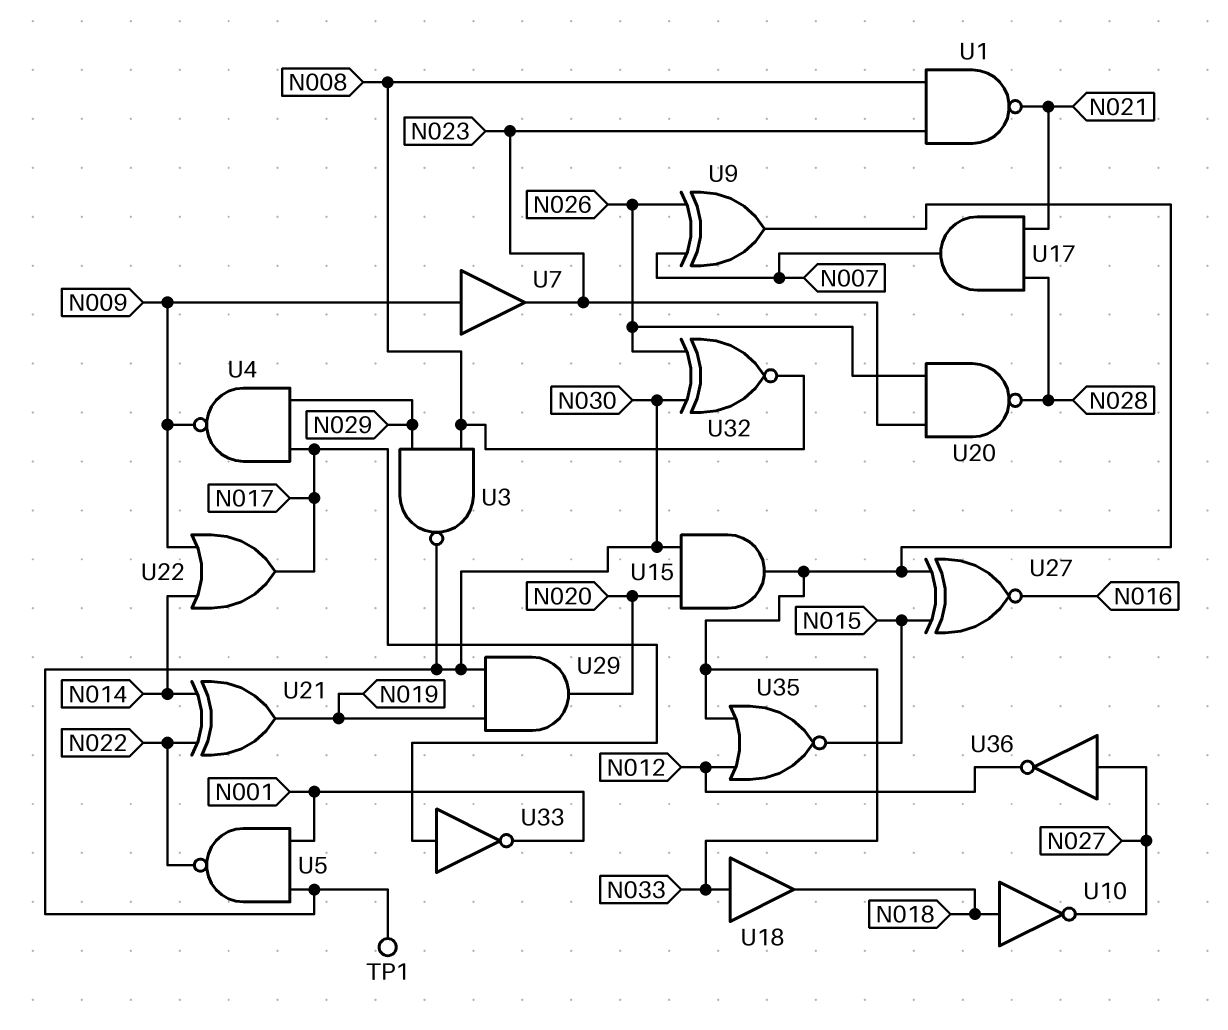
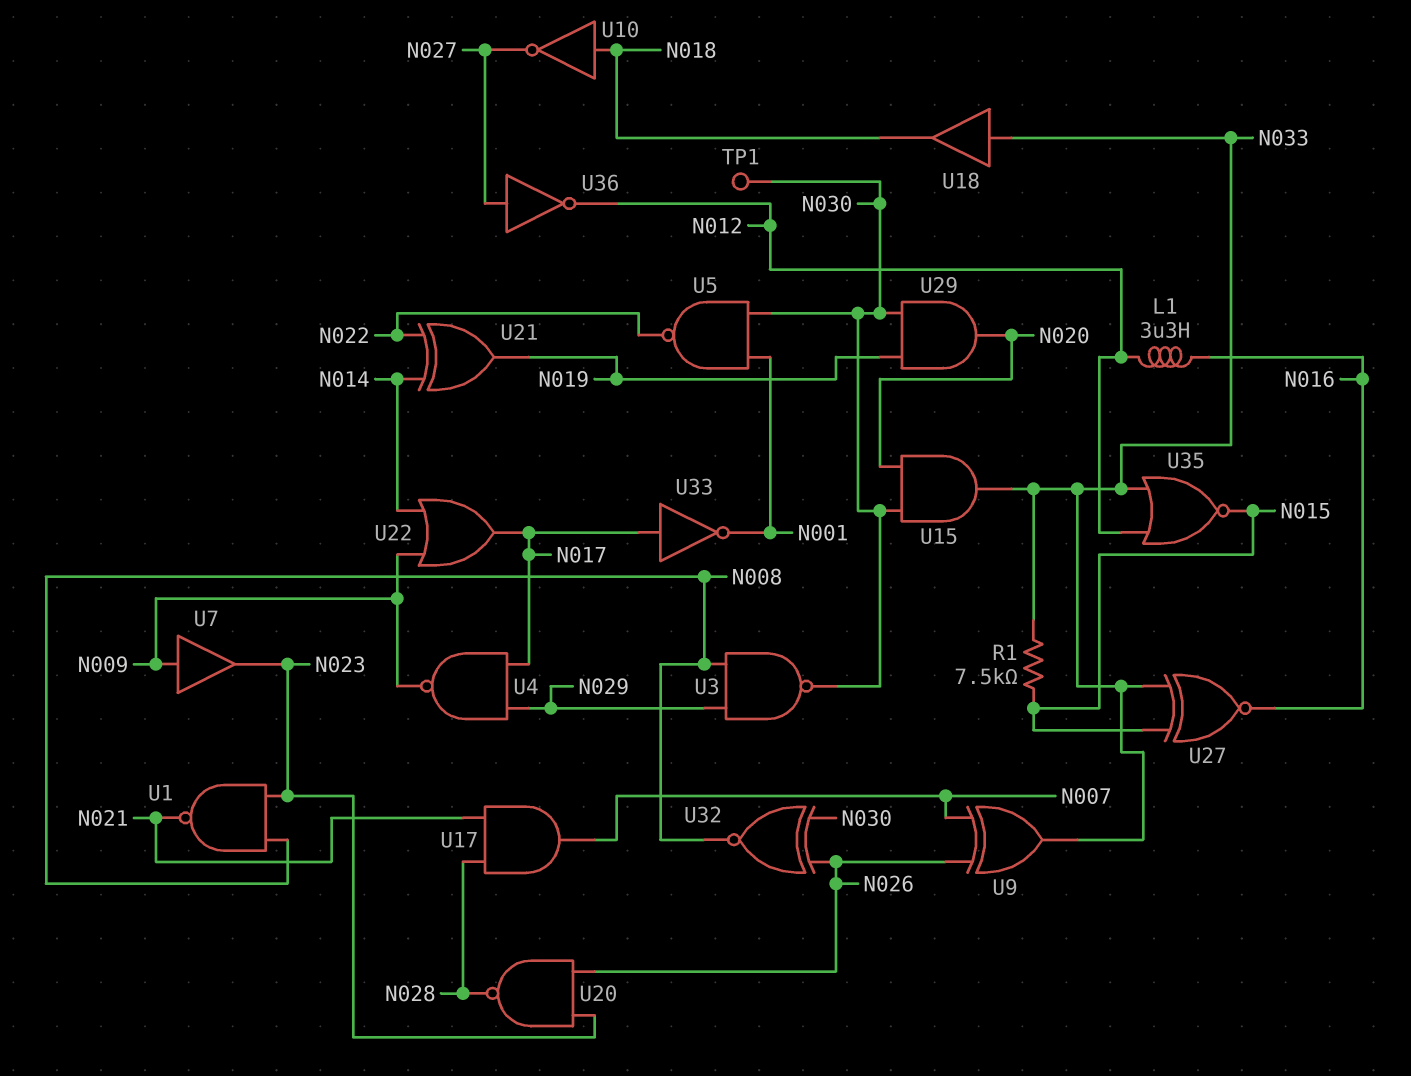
L1: none -> 3.3uH (N012, N016)
R1: none -> 7.5k (N015, N033)

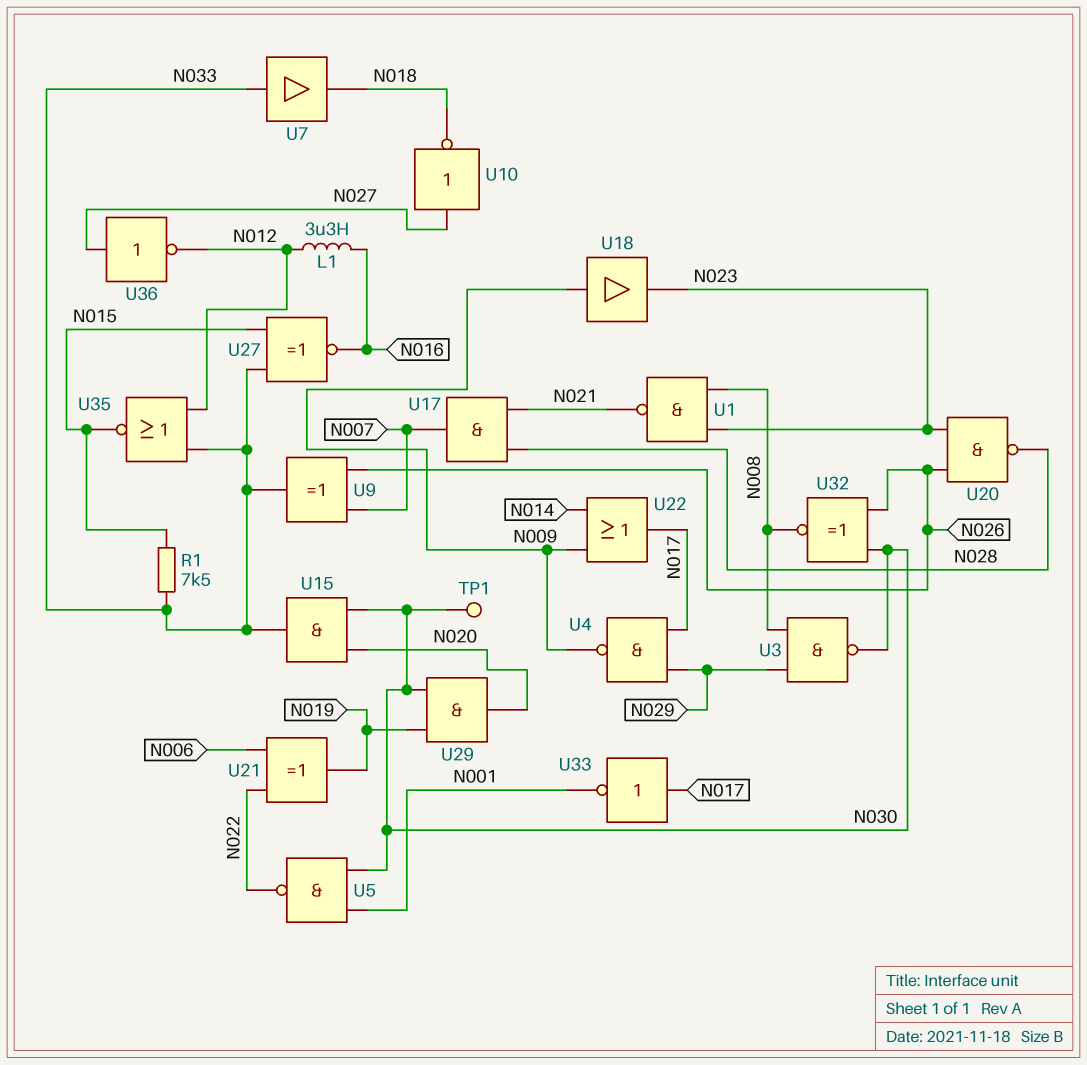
U7: buffer (in N009, out N023) -> buffer (in N033, out N018)
U10: NOT (in N018, out N027) -> NOT (in N027, out N018)
U18: buffer (in N033, out N018) -> buffer (in N009, out N023)
U21: XOR (in N014, in N022, out N019) -> XOR (in N006, in N022, out N019)

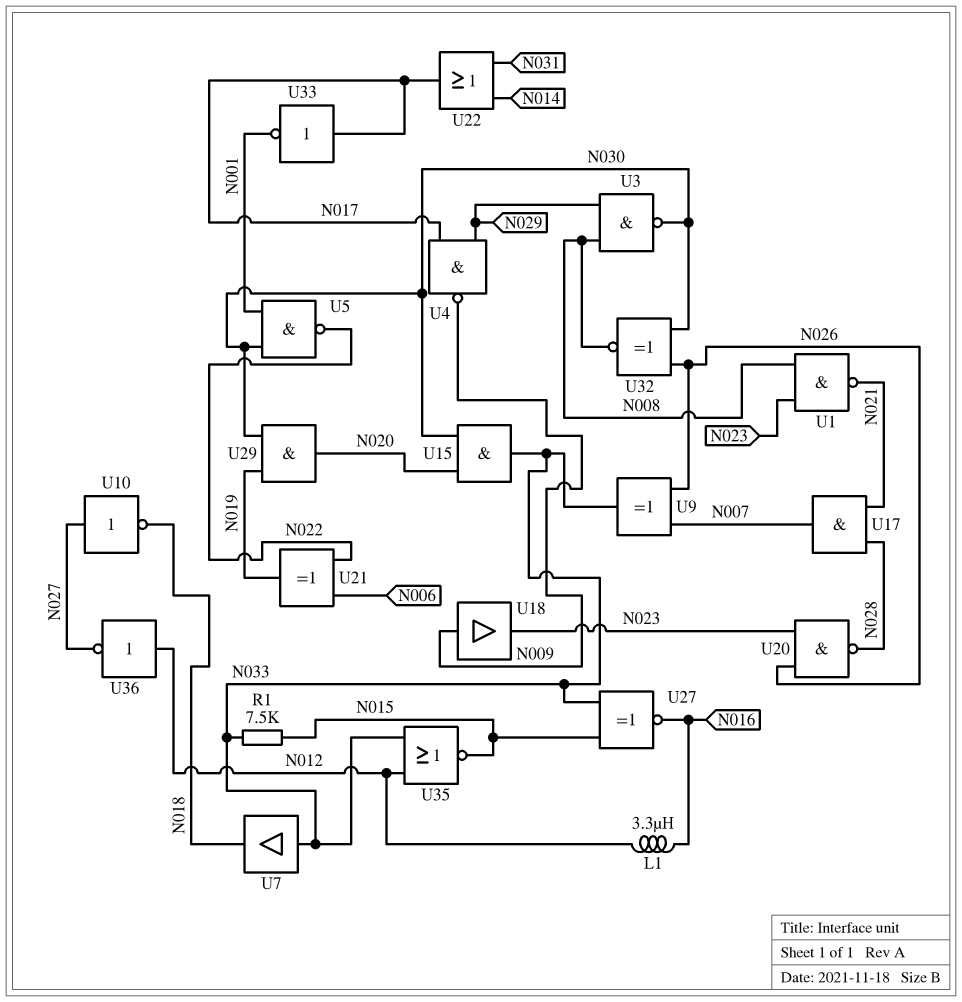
TP1: test point (N030) -> none
U22: OR (in N009, in N014, out N017) -> OR (in N014, in N031, out N017)
U36: NOT (in N027, out N012) -> NOT (in N012, out N027)

